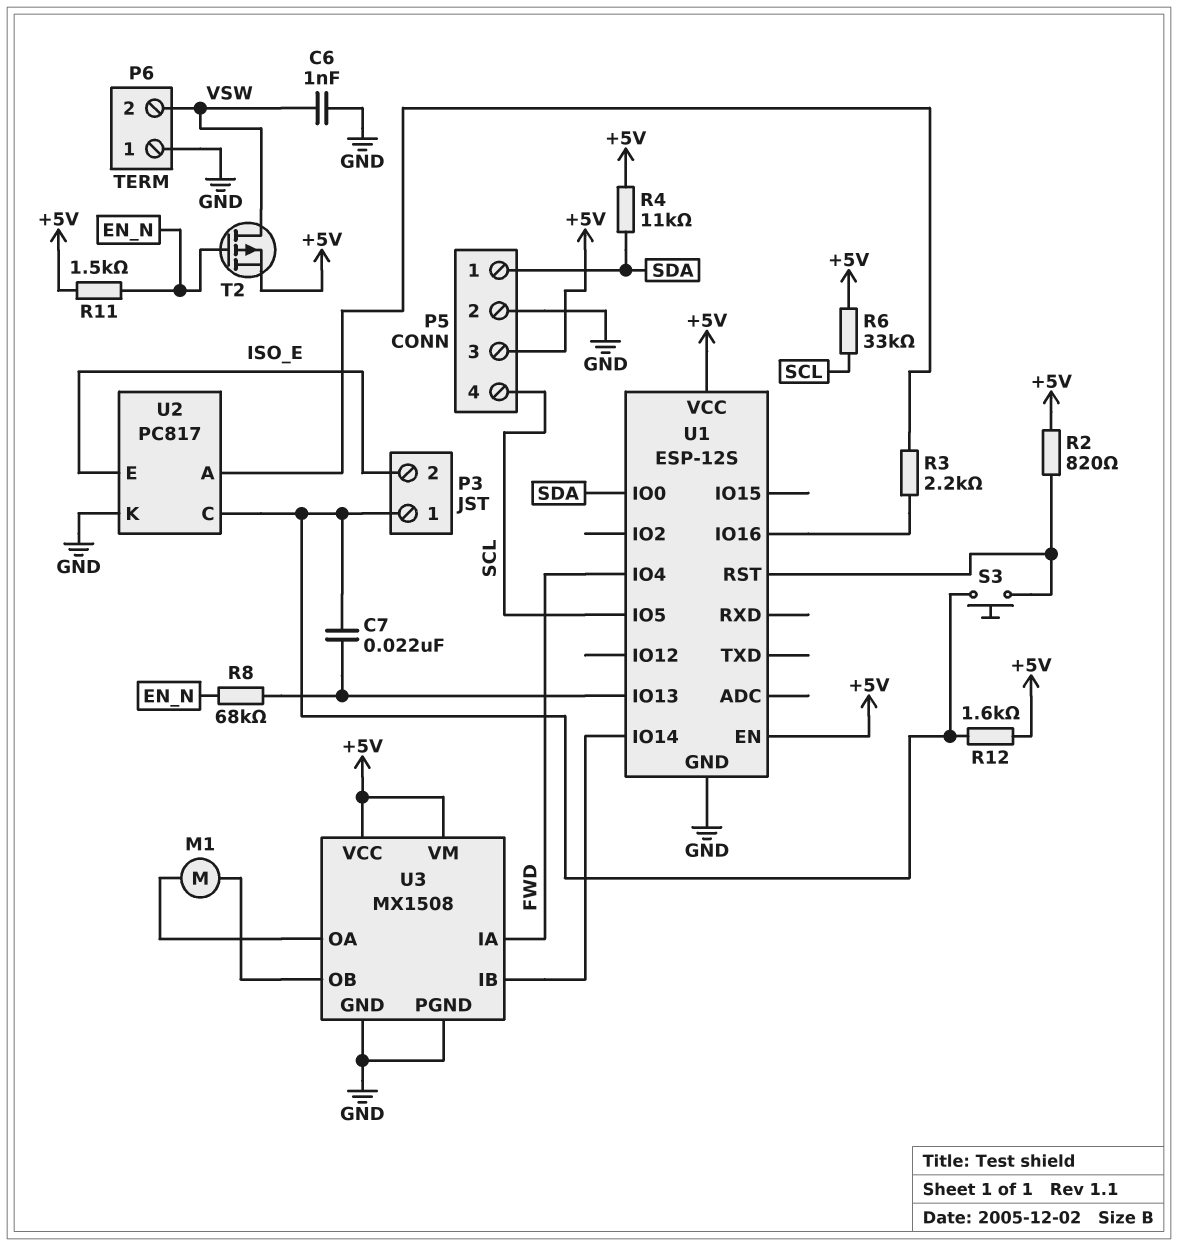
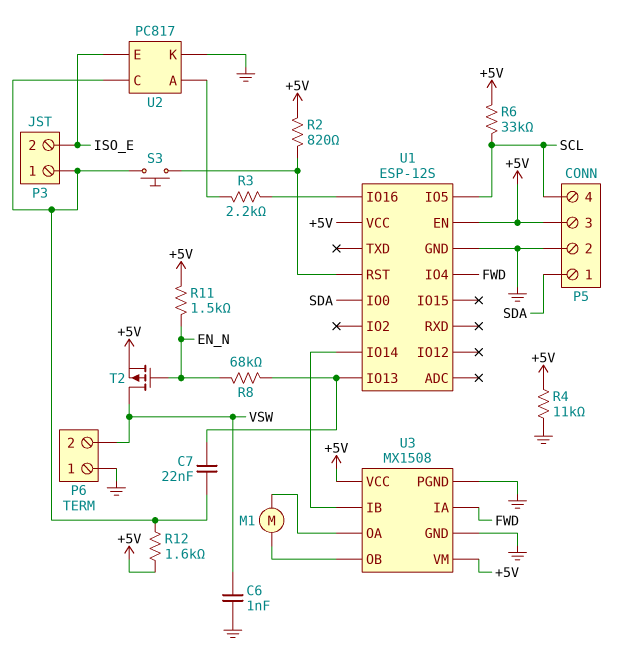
R4: 11k (+5V, SDA) -> 11k (+5V, GND)

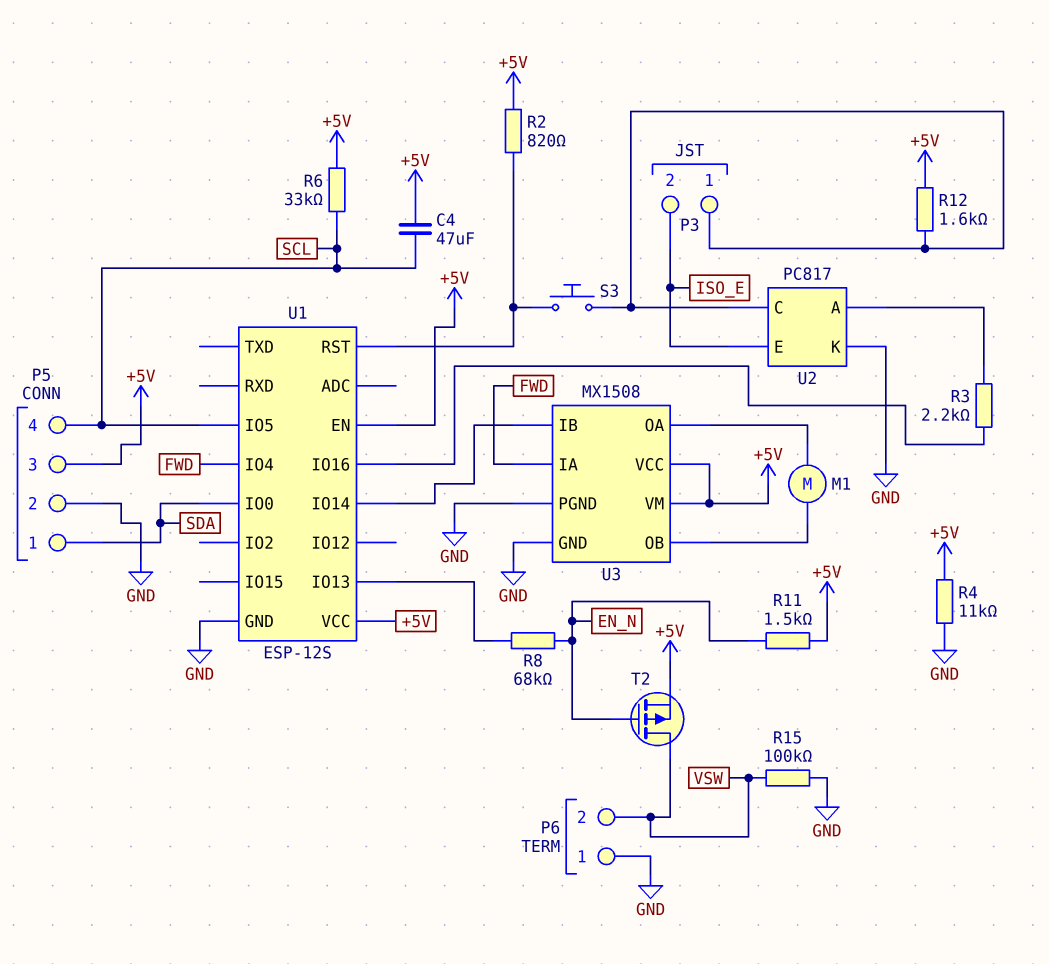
C4: none -> 47uF (+5V, SCL)
C6: 1nF (GND, VSW) -> none
C7: 22nF (P3/1, U1/IO13) -> none
R15: none -> 100k (GND, VSW)

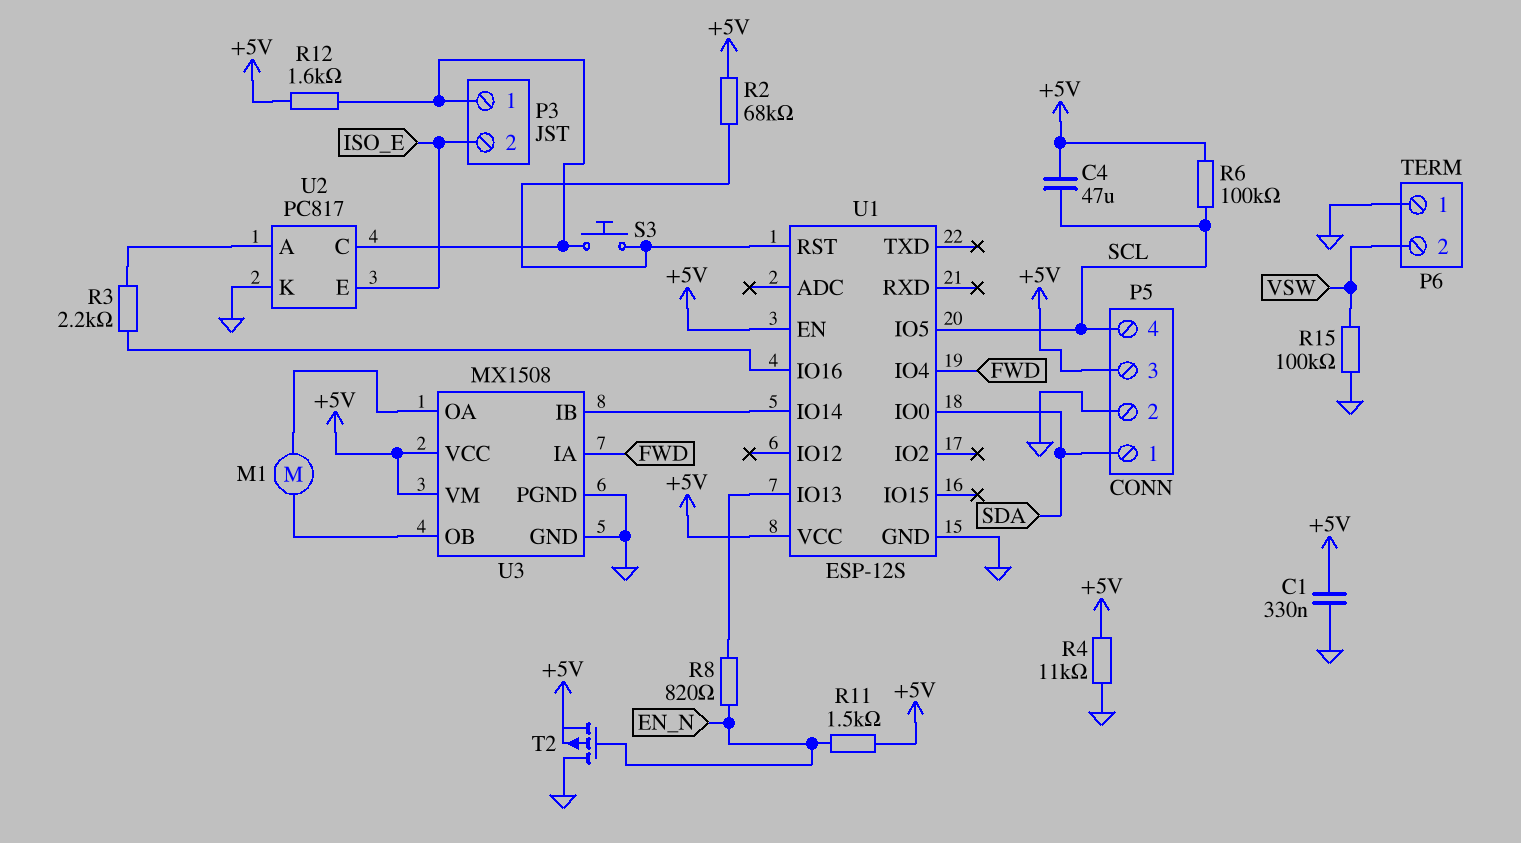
C1: none -> 330nF (+5V, GND)
R2: 820 (+5V, U1/RST) -> 68k (+5V, U1/RST)
R6: 33k (+5V, SCL) -> 100k (+5V, SCL)
R8: 68k (EN_N, U1/IO13) -> 820 (EN_N, U1/IO13)
T2: PMOS (G EN_N, D VSW, S +5V) -> PMOS (G EN_N, D GND, S +5V)

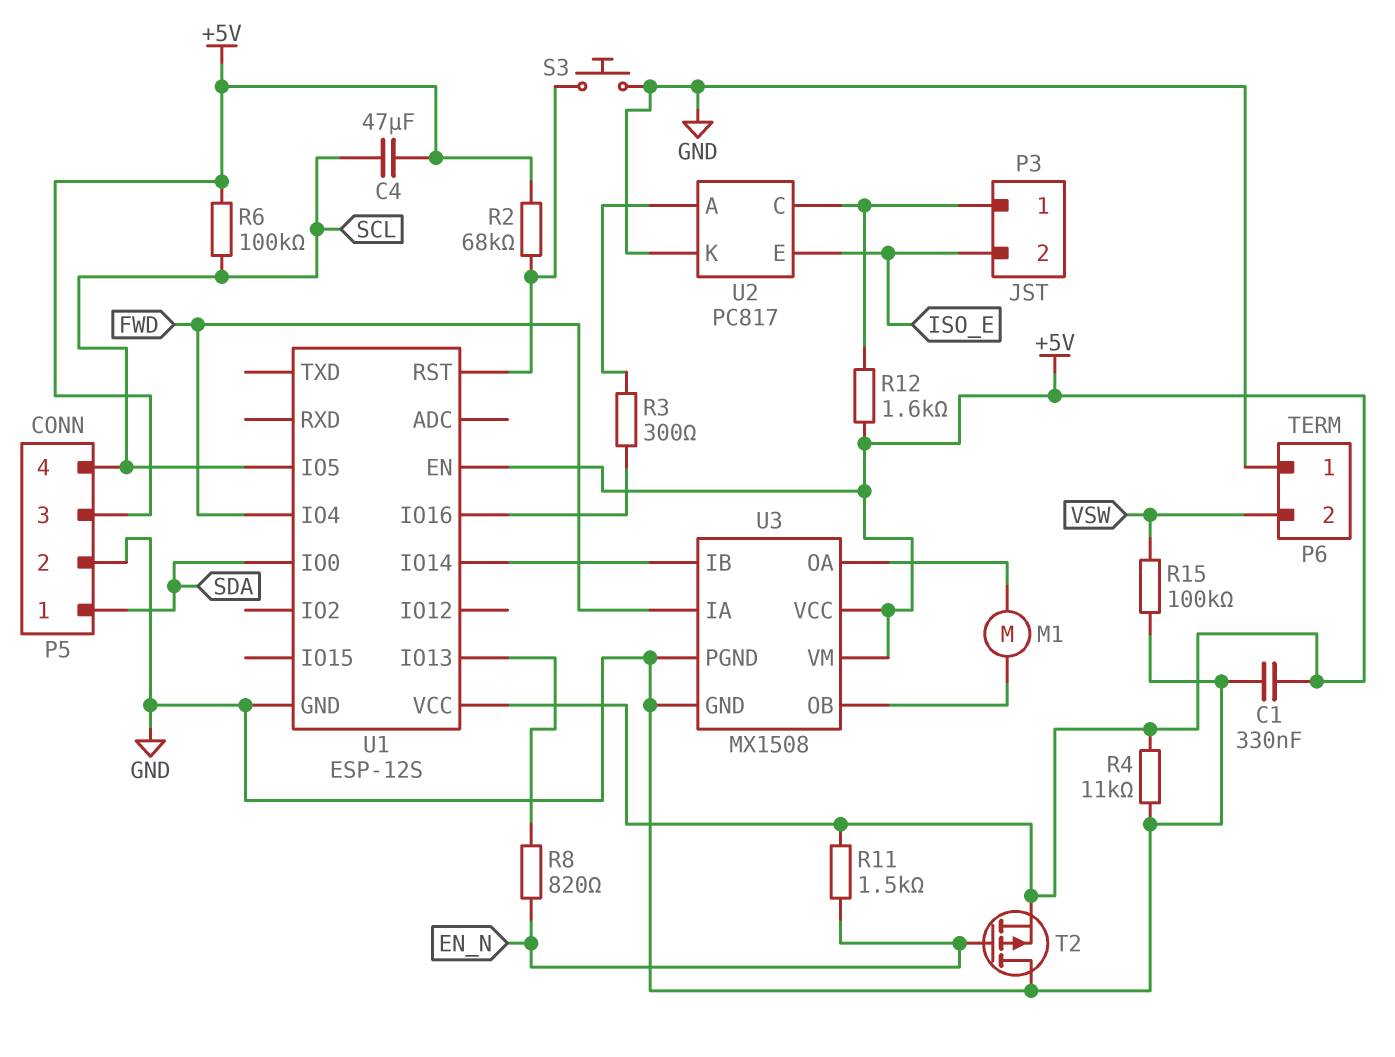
R3: 2.2k (U1/IO16, U2/A) -> 300 (U1/IO16, U2/A)
S3: button (P3/1, U1/RST) -> button (GND, U1/RST)

